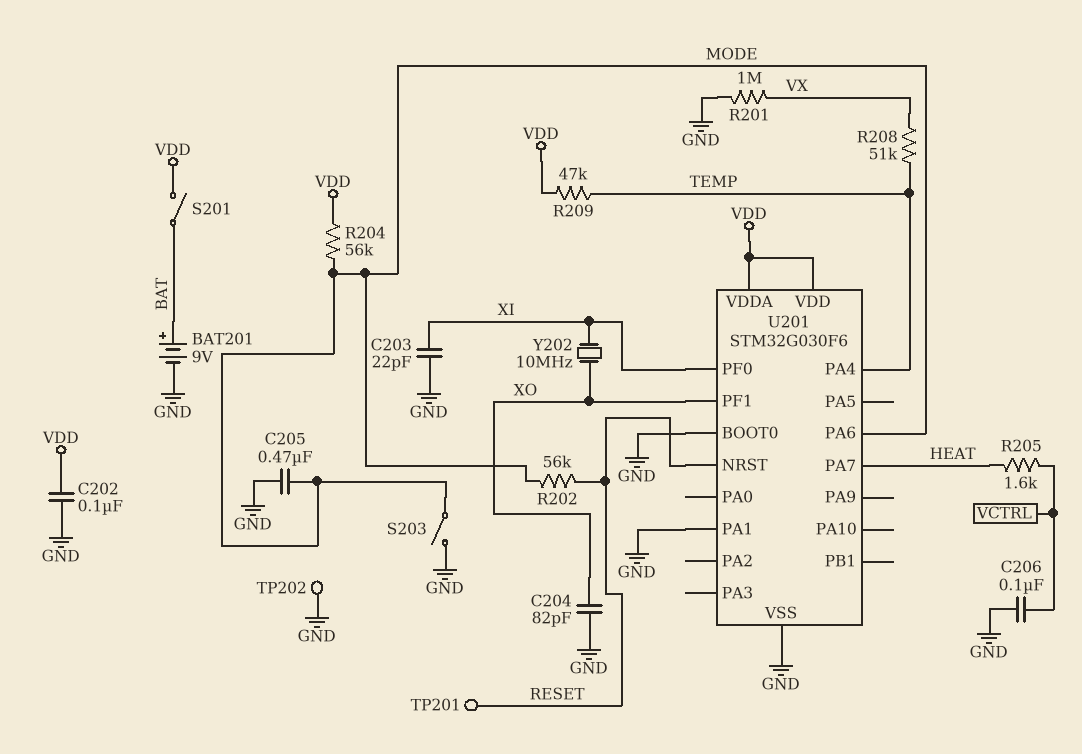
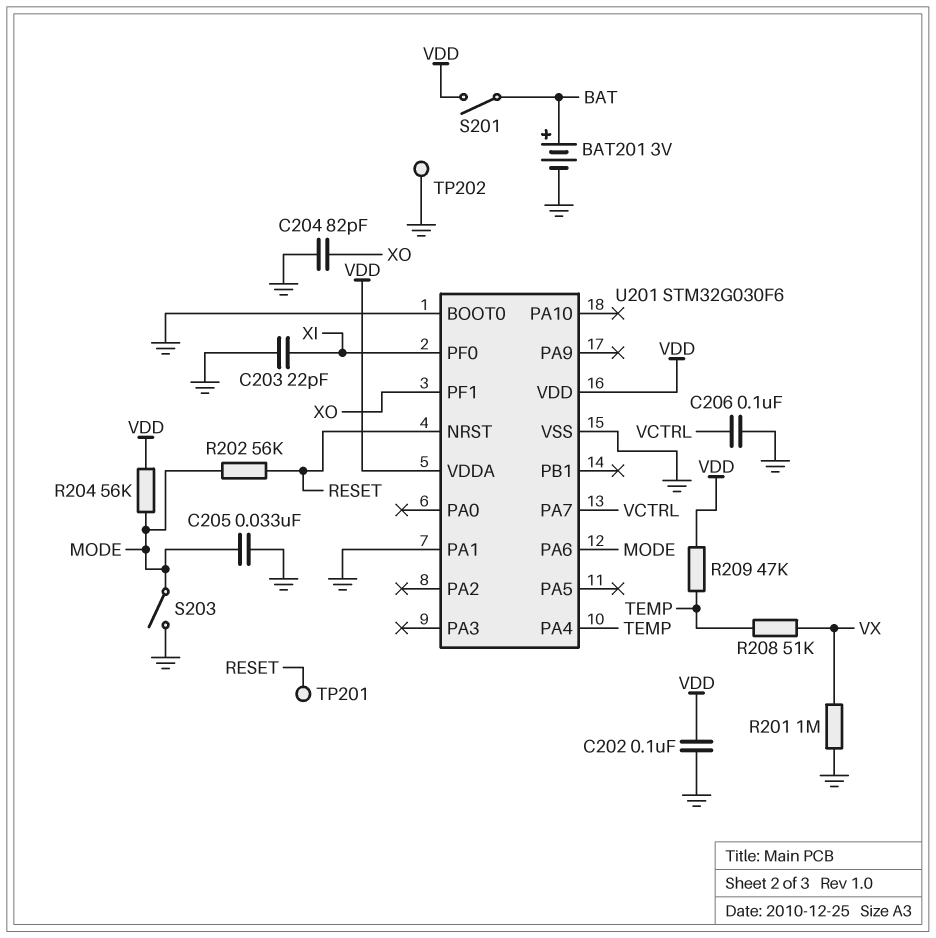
BAT201: 9V (plus BAT, minus GND) -> 3V (plus BAT, minus GND)
C205: 470nF (GND, MODE) -> 33nF (GND, MODE)
R205: 1.6k (HEAT, VCTRL) -> none
U201 pin PA7: HEAT -> VCTRL
Y202: 10MHz (XI, XO) -> none

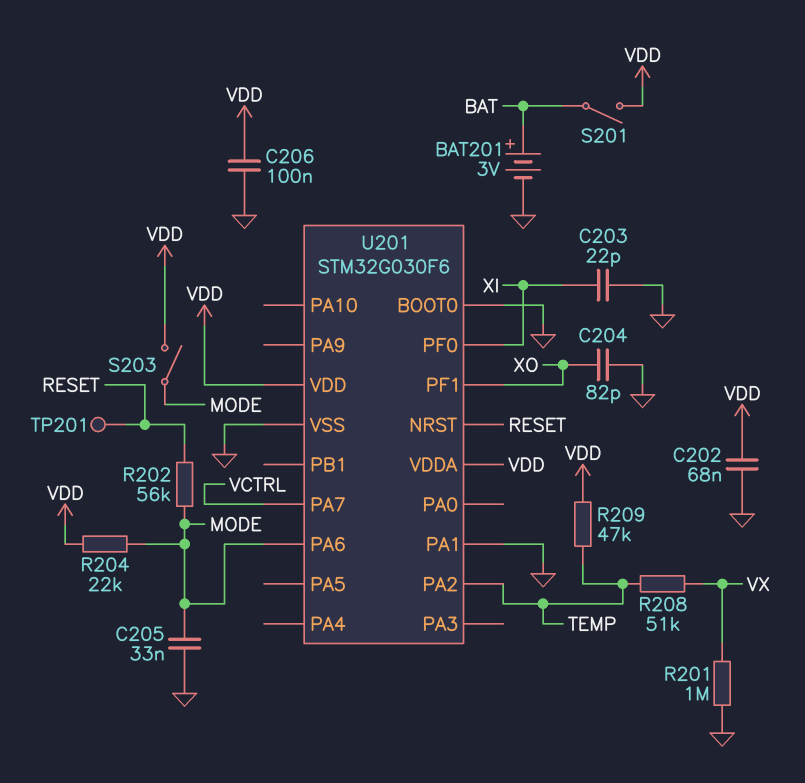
C202: 100nF (GND, VDD) -> 68nF (GND, VDD)
C206: 100nF (GND, VCTRL) -> 100nF (GND, VDD)
R204: 56k (MODE, VDD) -> 22k (MODE, VDD)
S203: switch (GND, MODE) -> switch (MODE, VDD)
TP202: test point (GND) -> none
U201 pin PA2: none -> TEMP
U201 pin PA4: TEMP -> none

